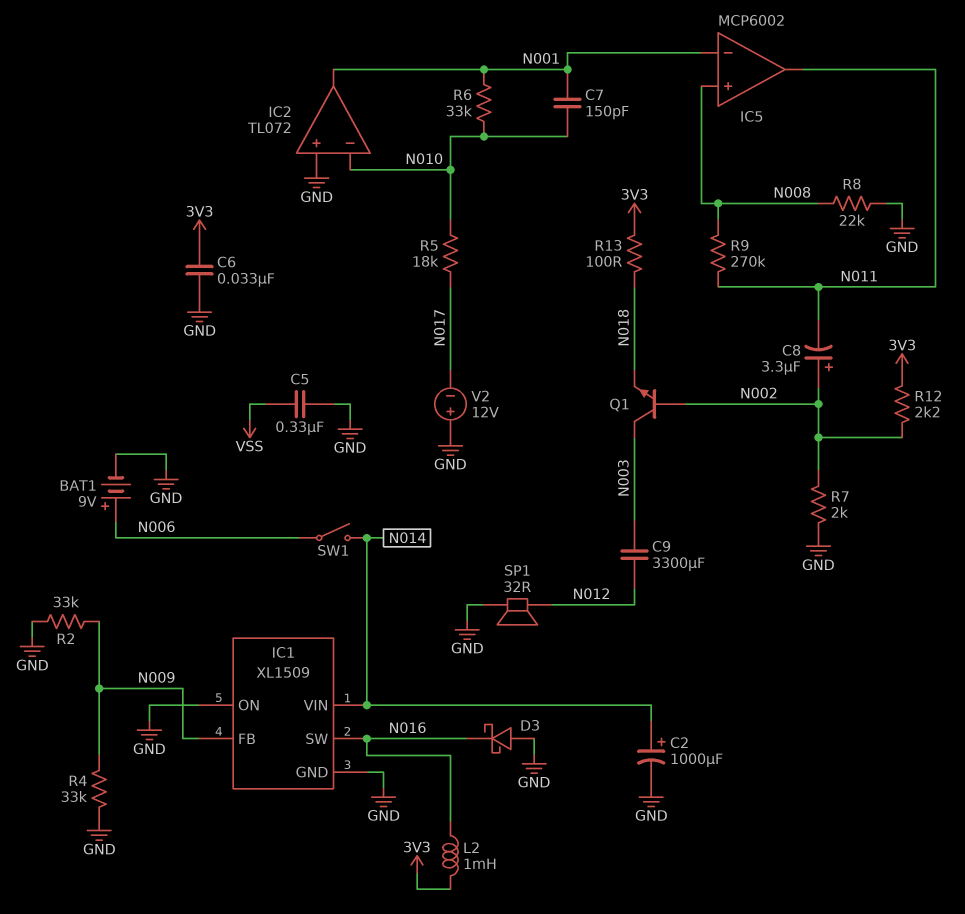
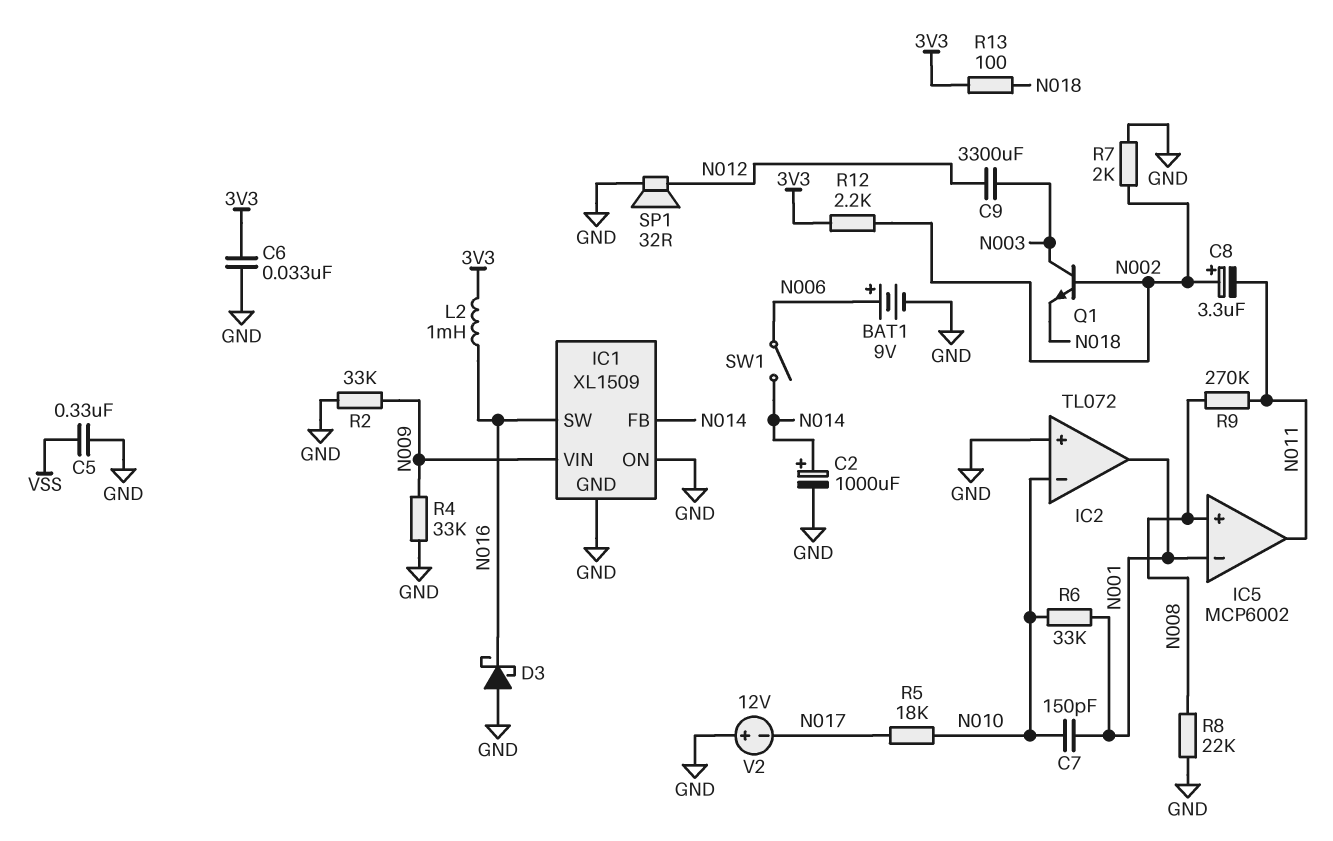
IC1 pin FB: N009 -> N014
IC1 pin VIN: N014 -> N009

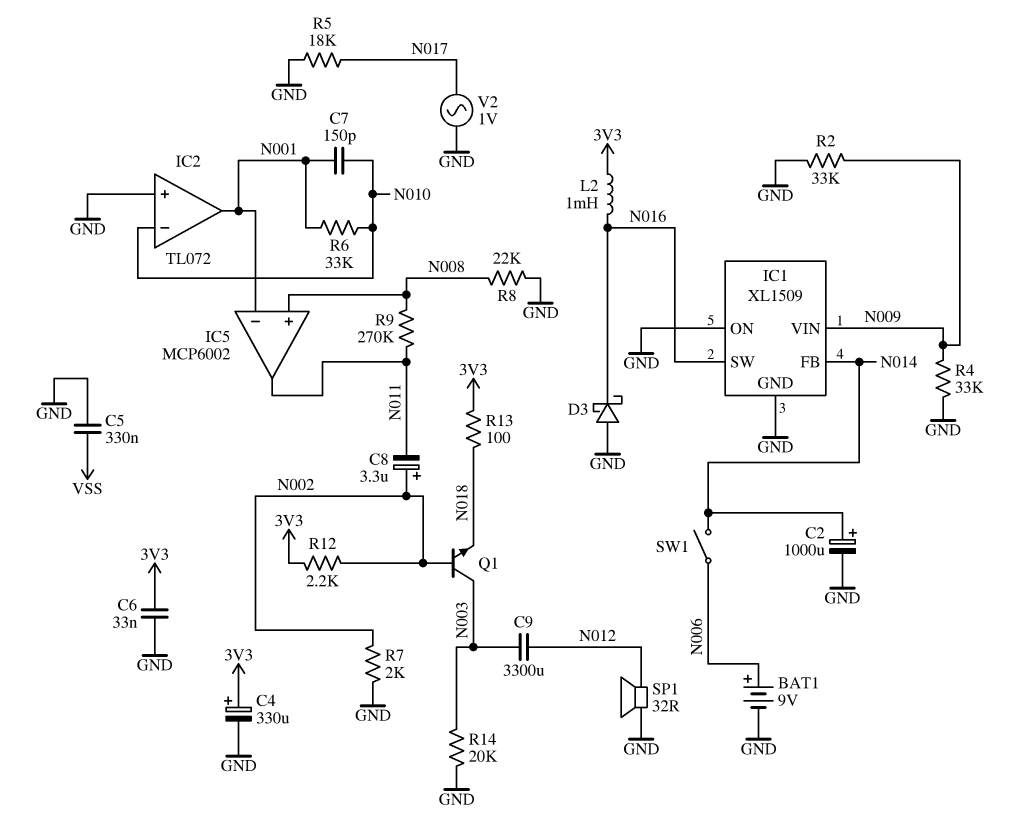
C4: none -> 330uF (plus 3V3, minus GND)
R5: 18k (N010, N017) -> 18k (GND, N017)
R14: none -> 20k (GND, N003)
V2: 12V (plus GND, minus N017) -> AC 1V (GND, N017)

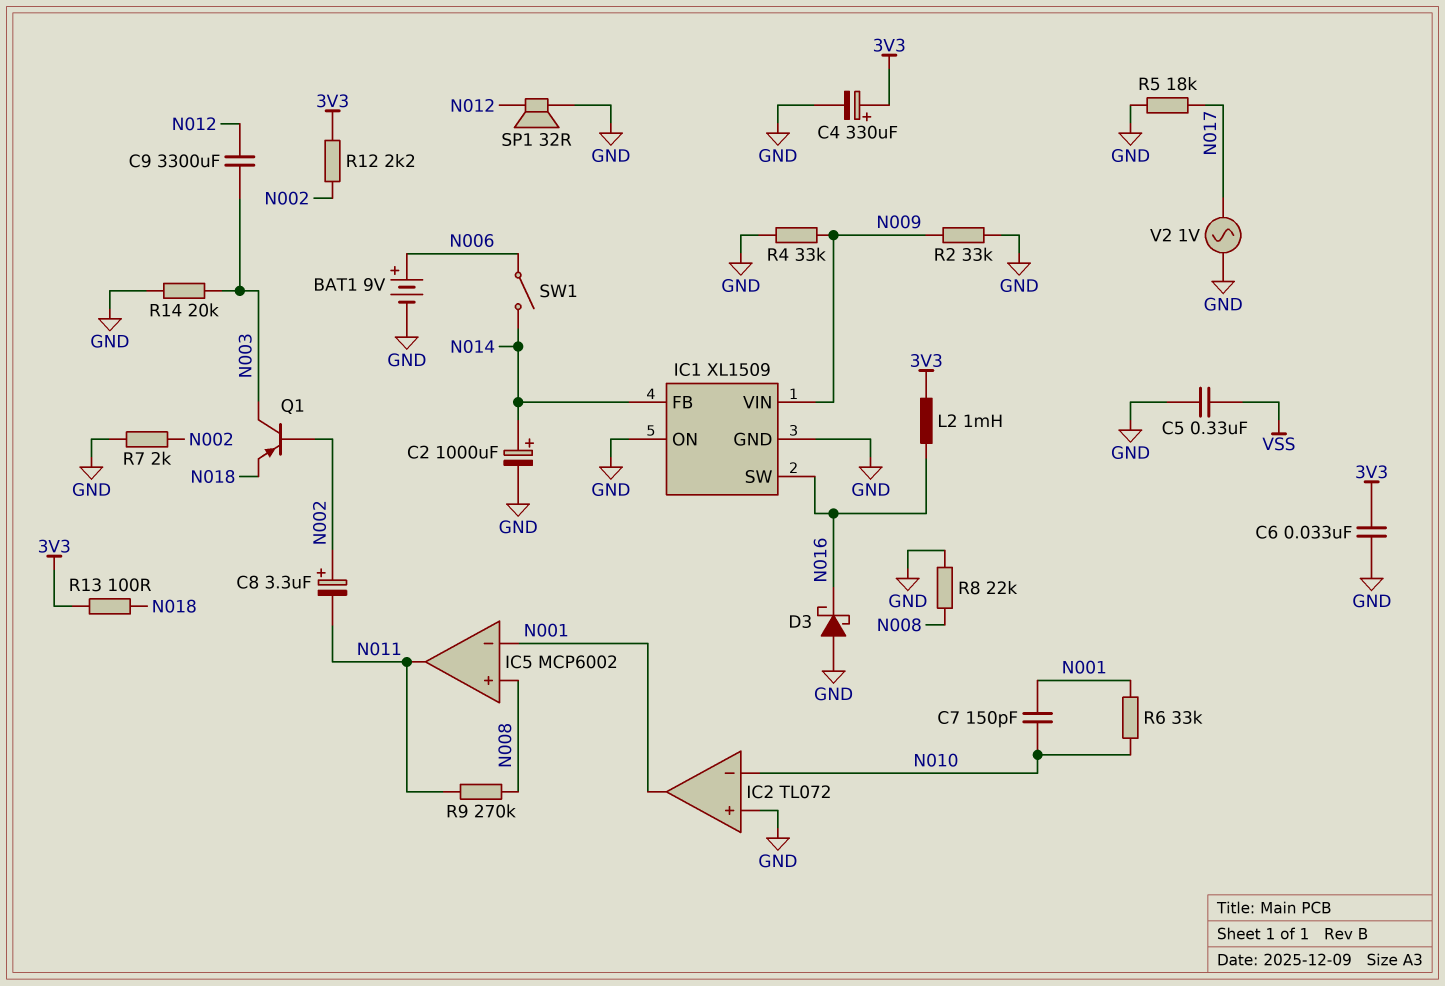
Q1: NPN (B N002, C N003, E N018) -> PNP (B N002, C N003, E N018)

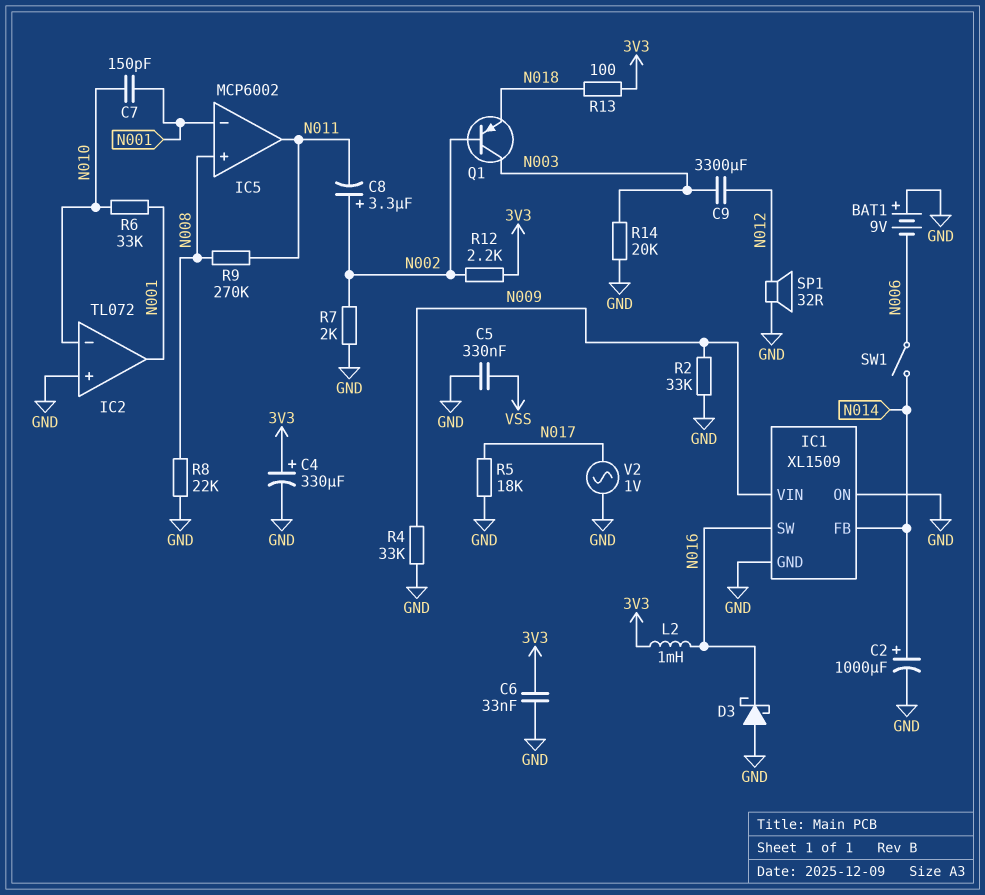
BAT1: 9V (plus N006, minus GND) -> 9V (plus GND, minus N006)

